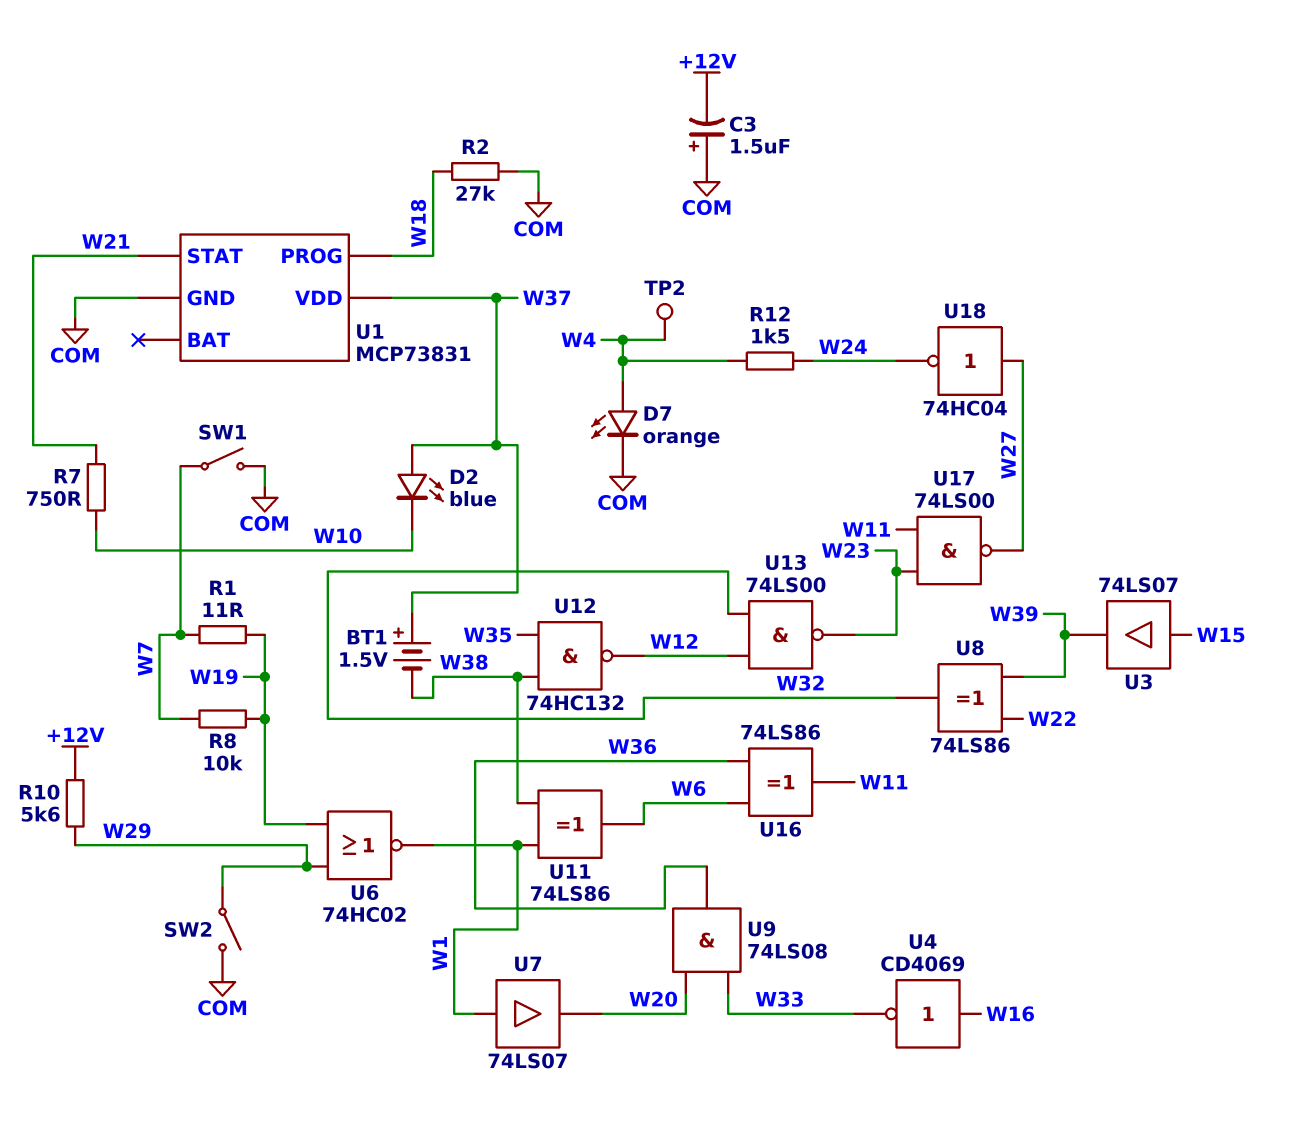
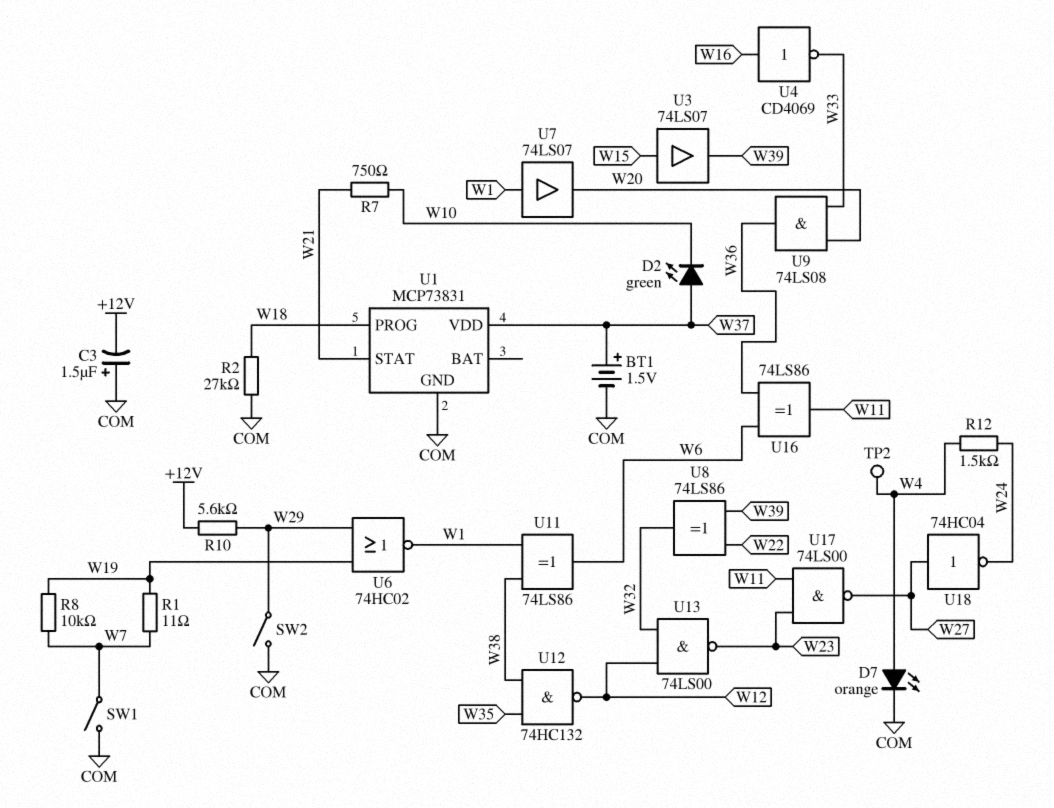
BT1: 1.5V (plus W37, minus W38) -> 1.5V (plus W37, minus COM)
D2: LED blue (A W37, K W10) -> LED green (A W37, K W10)

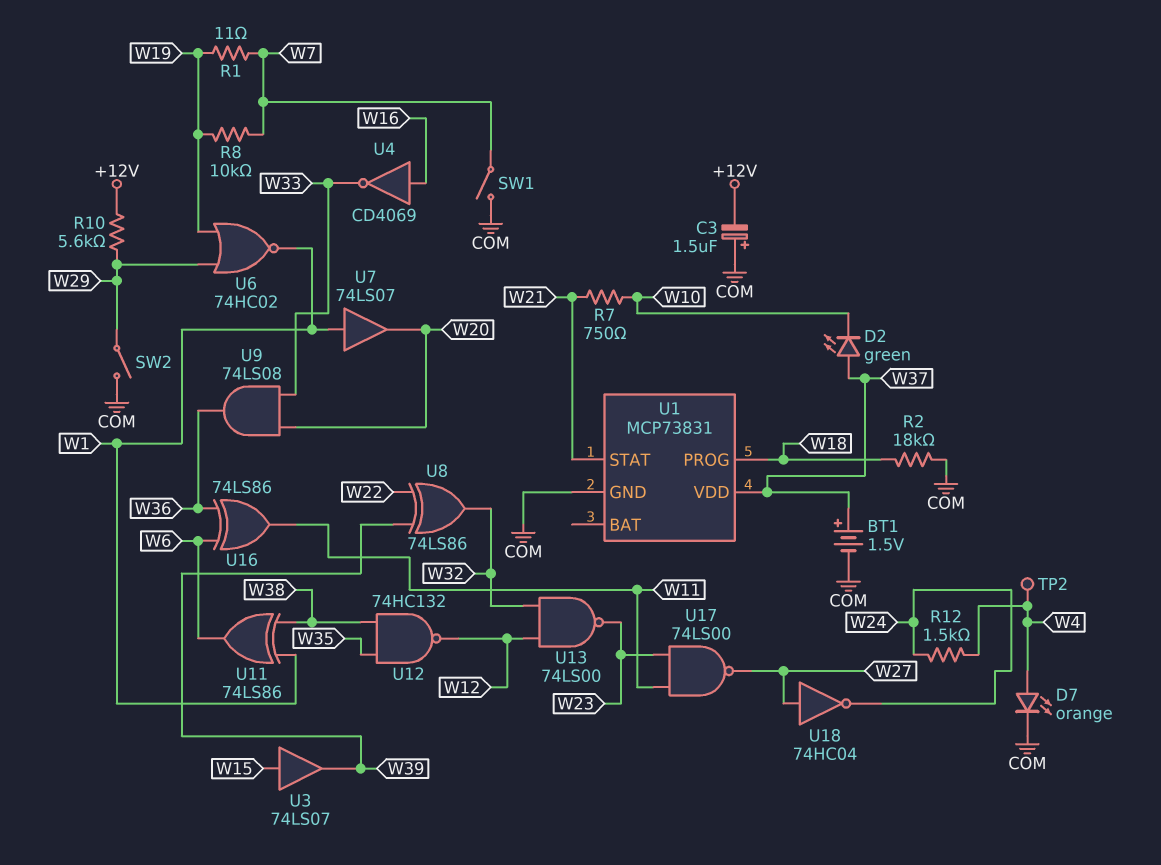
R2: 27k (COM, W18) -> 18k (COM, W18)

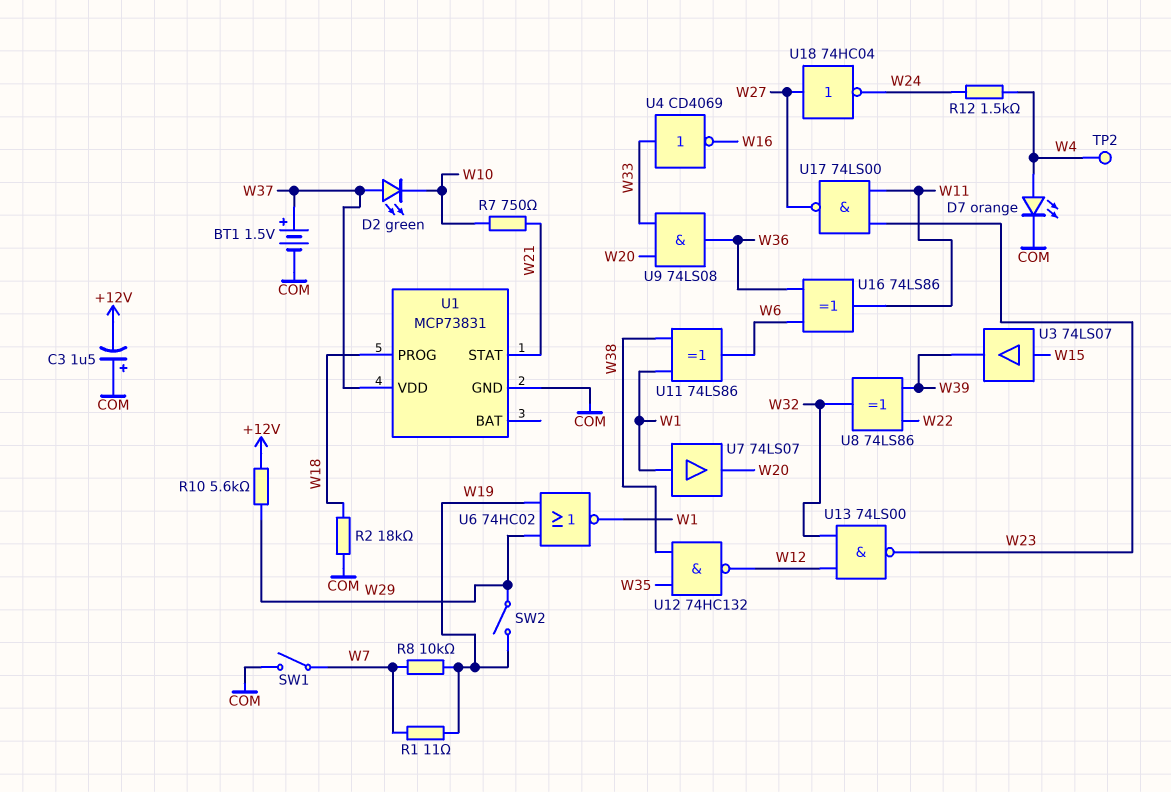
SW2: switch (COM, W29) -> switch (W19, W29)
U4: NOT CD4069 (in W16, out W33) -> NOT CD4069 (in W33, out W16)

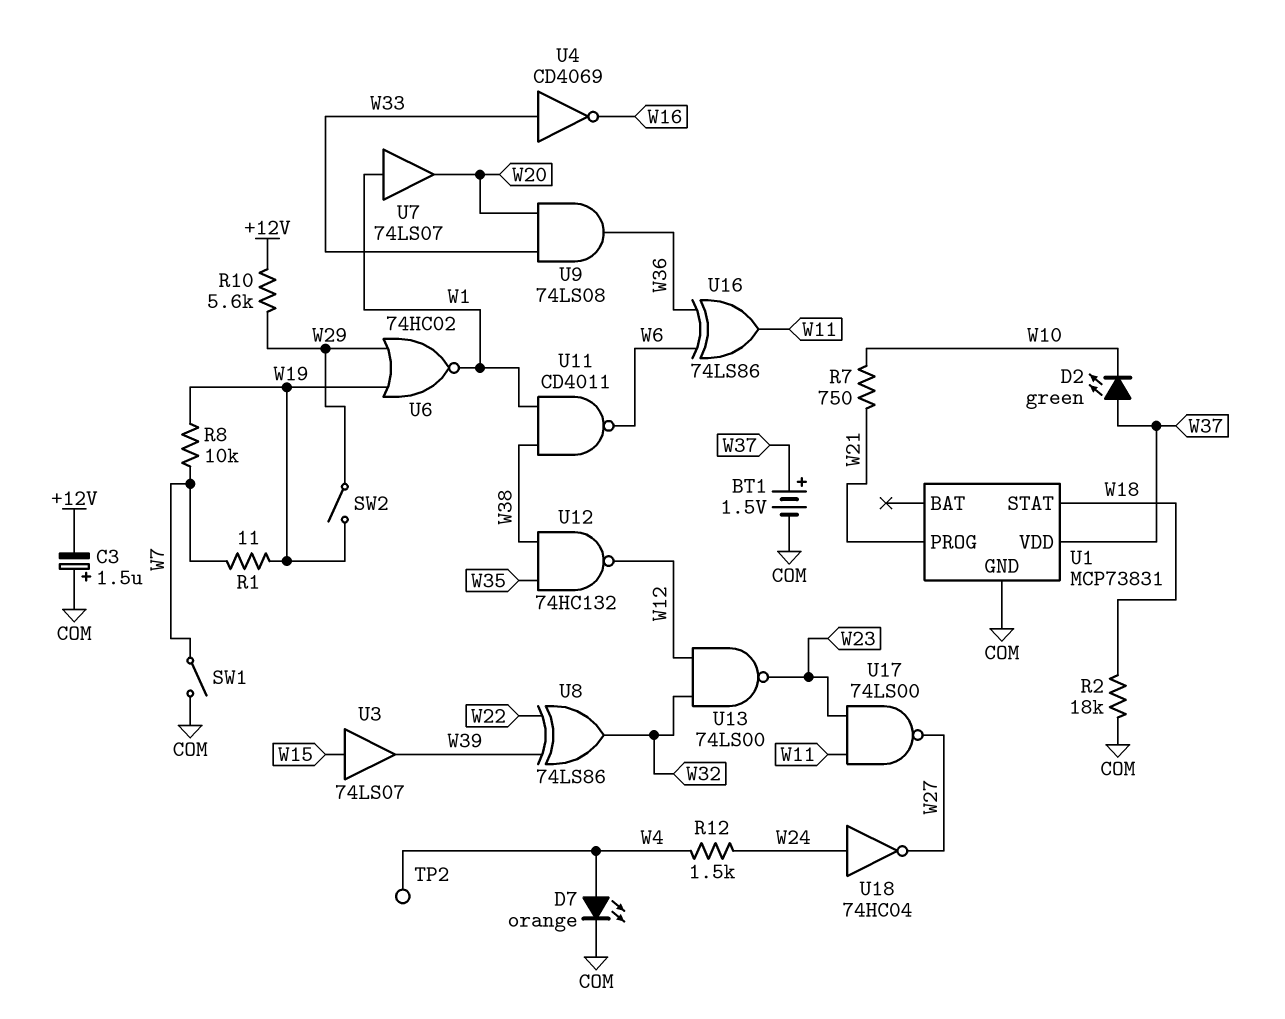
U1 pin PROG: W18 -> W21
U1 pin STAT: W21 -> W18
U11: XOR 74LS86 (in W1, in W38, out W6) -> NAND CD4011 (in W1, in W38, out W6)
U18: NOT 74HC04 (in W27, out W24) -> NOT 74HC04 (in W24, out W27)

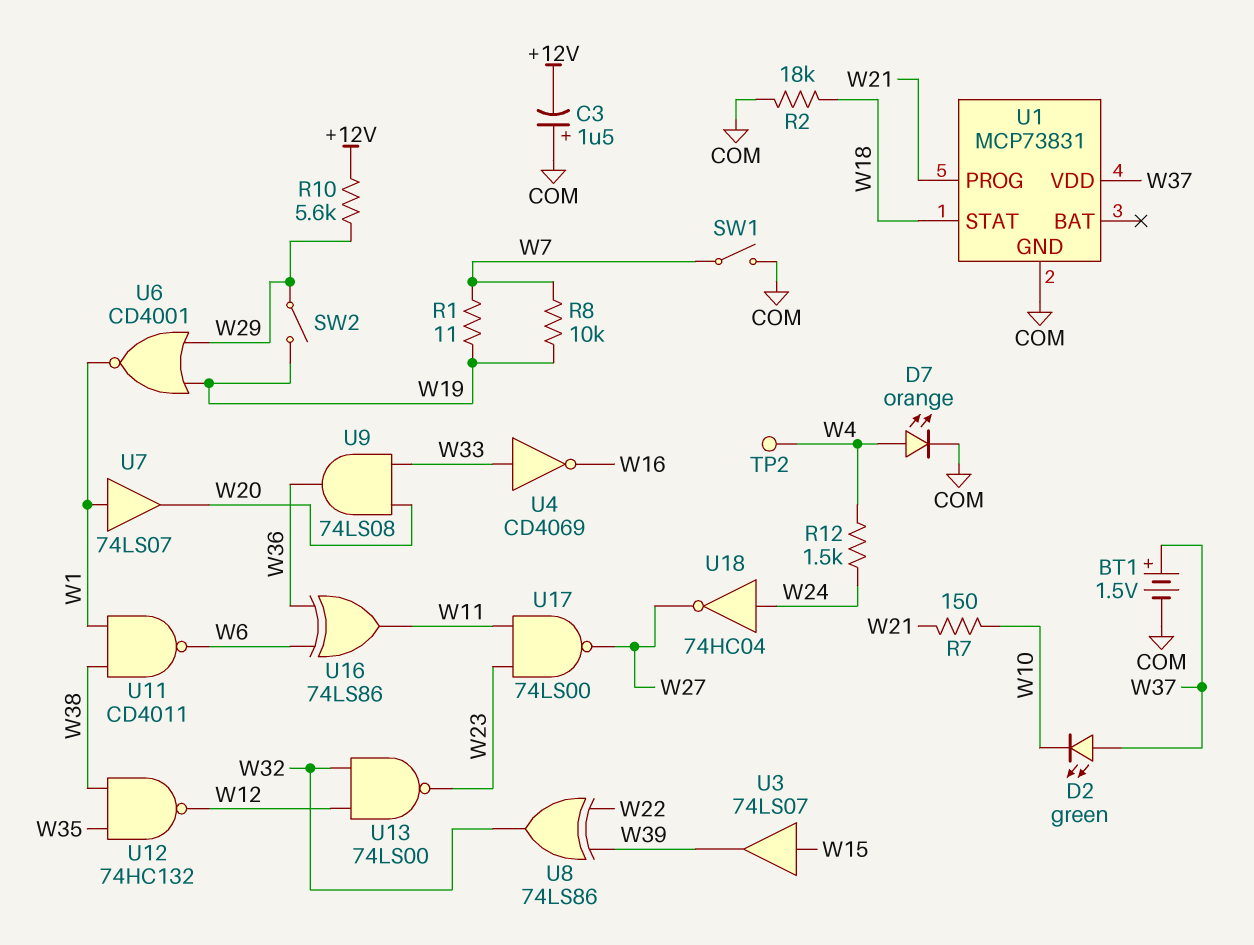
R7: 750 (W10, W21) -> 150 (W10, W21)
U6: NOR 74HC02 (in W19, in W29, out W1) -> NOR CD4001 (in W19, in W29, out W1)

